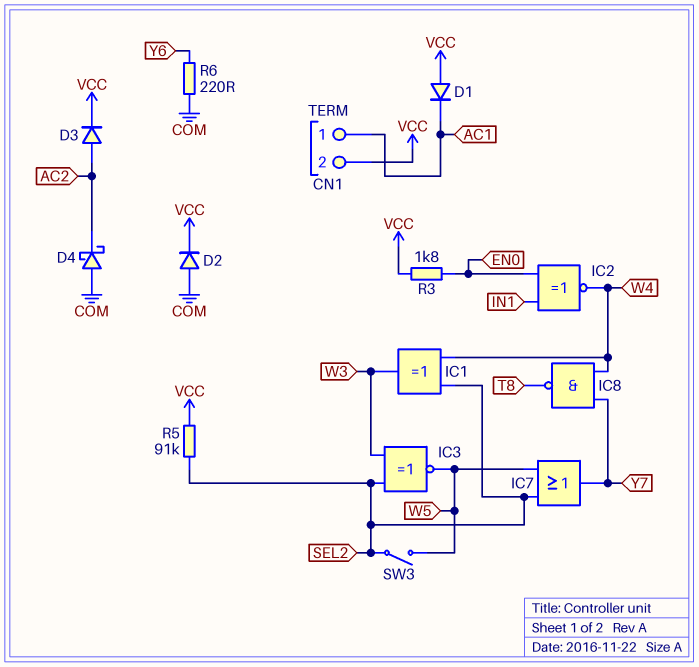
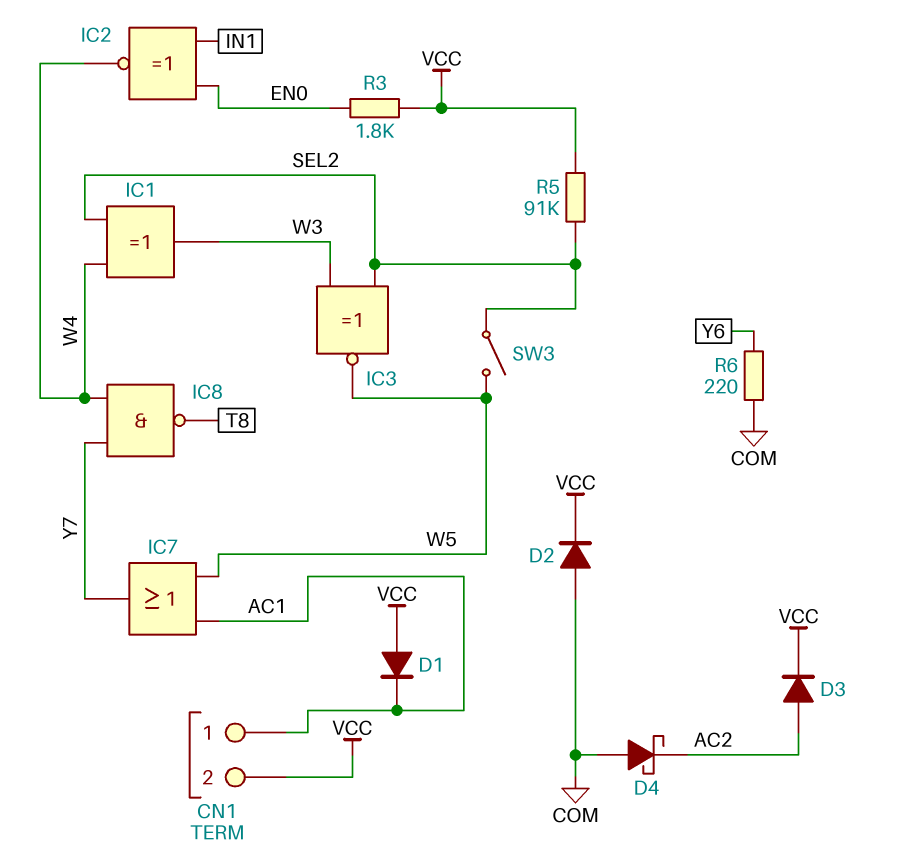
IC7: OR (in SEL2, in W5, out Y7) -> OR (in AC1, in W5, out Y7)

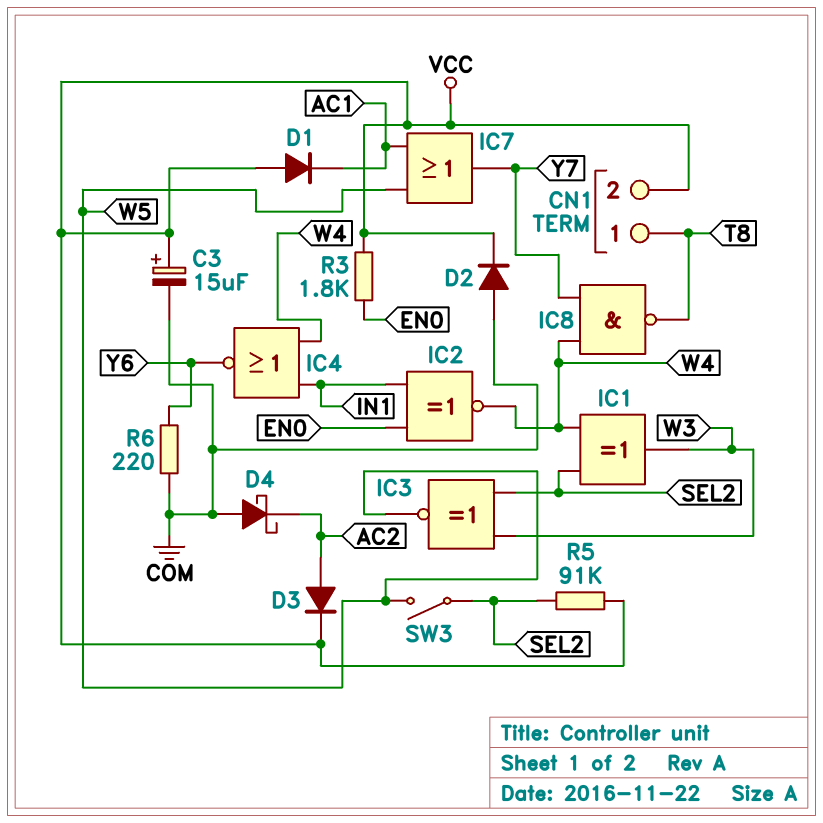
C3: none -> 15uF (plus VCC, minus COM)
CN1 pin 1: AC1 -> T8
IC4: none -> NOR (in IN1, in W4, out Y6)

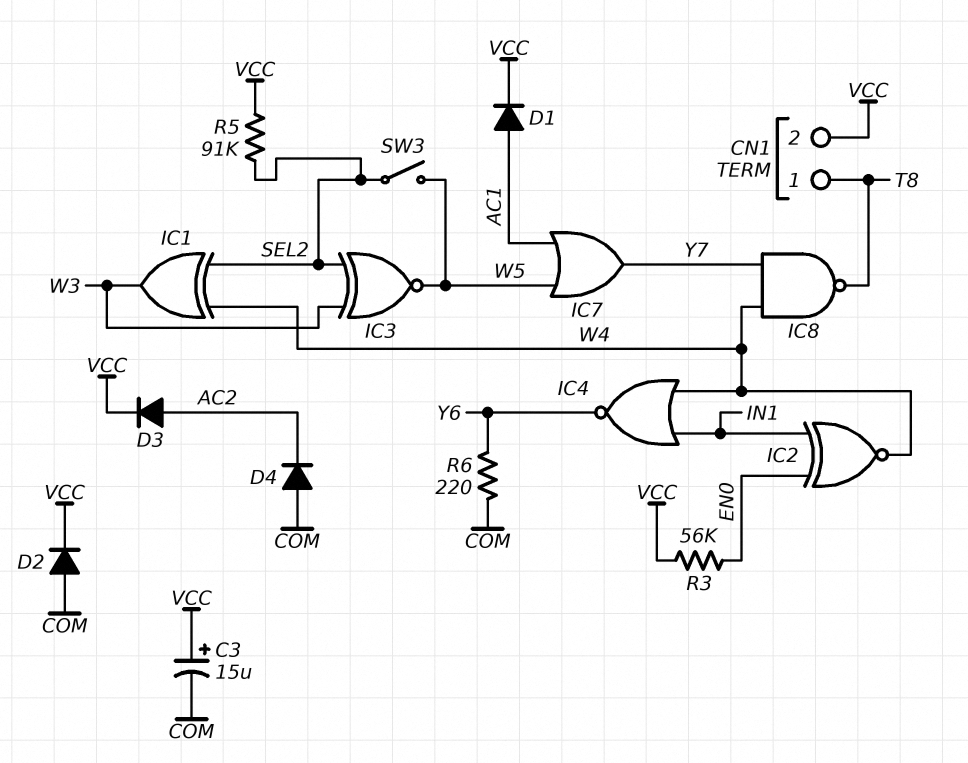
D1: diode (A VCC, K AC1) -> diode (A AC1, K VCC)
D4: schottky (A COM, K AC2) -> diode (A COM, K AC2)
R3: 1.8k (EN0, VCC) -> 56k (EN0, VCC)

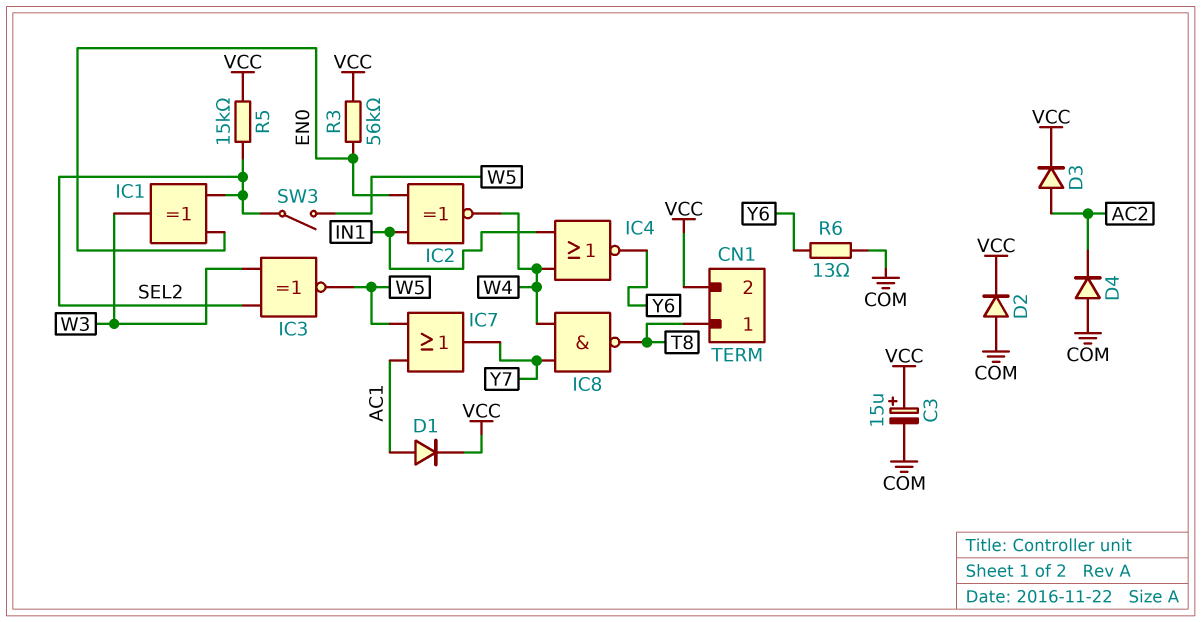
IC1: XOR (in SEL2, in W4, out W3) -> XOR (in EN0, in SEL2, out W3)
R5: 91k (SEL2, VCC) -> 15k (SEL2, VCC)
R6: 220 (COM, Y6) -> 13 (COM, Y6)

